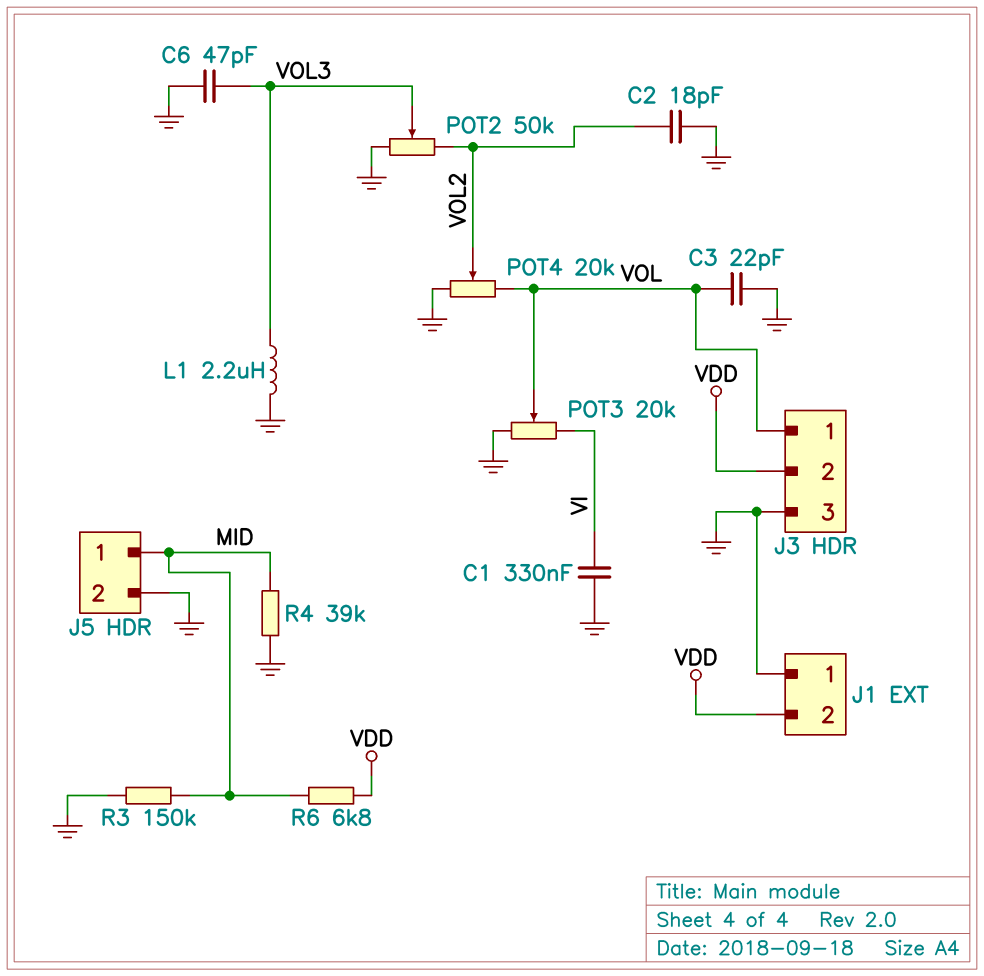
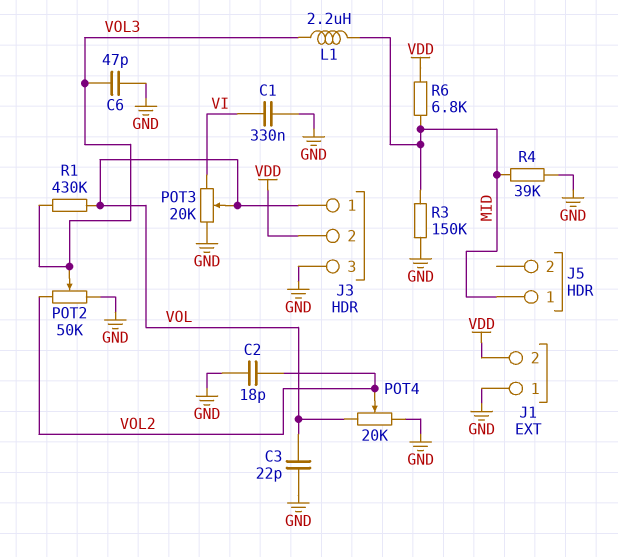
J5 pin 2: GND -> none
L1: 2.2uH (GND, VOL3) -> 2.2uH (MID, VOL3)
R1: none -> 430k (VOL, VOL3)

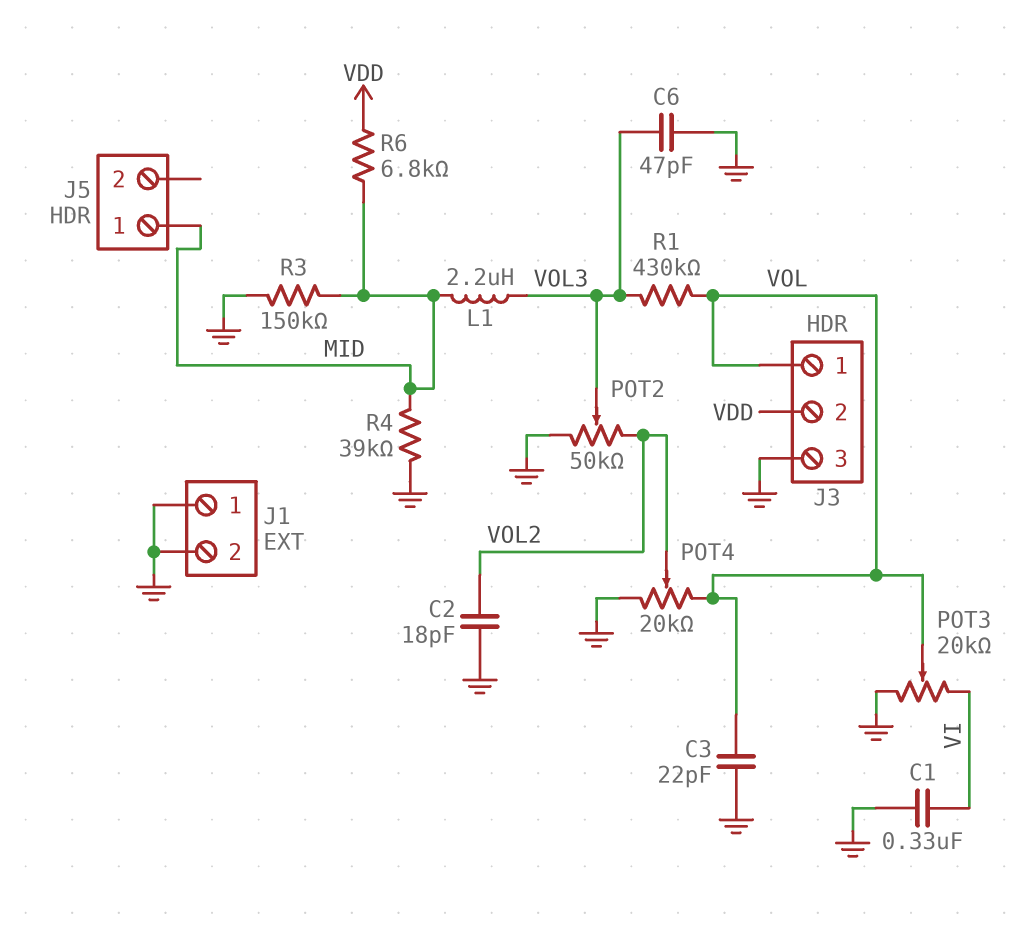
J1 pin 2: VDD -> GND

